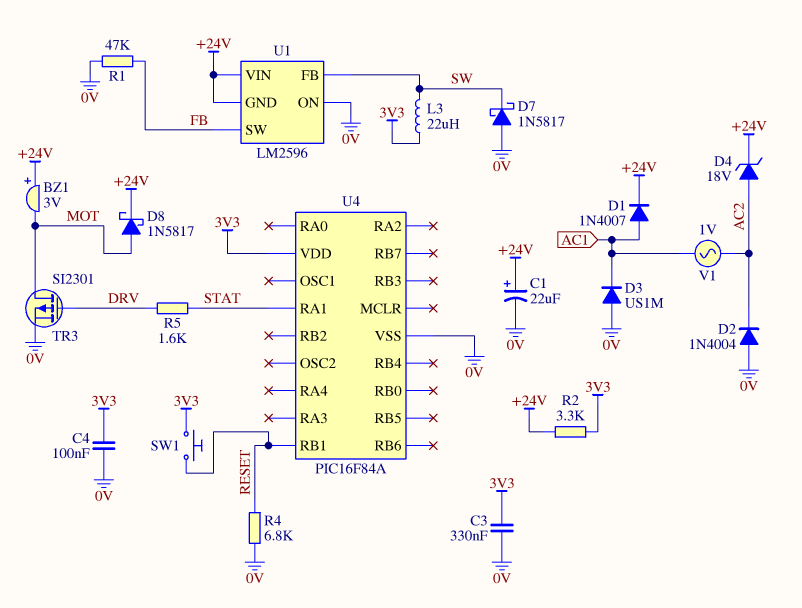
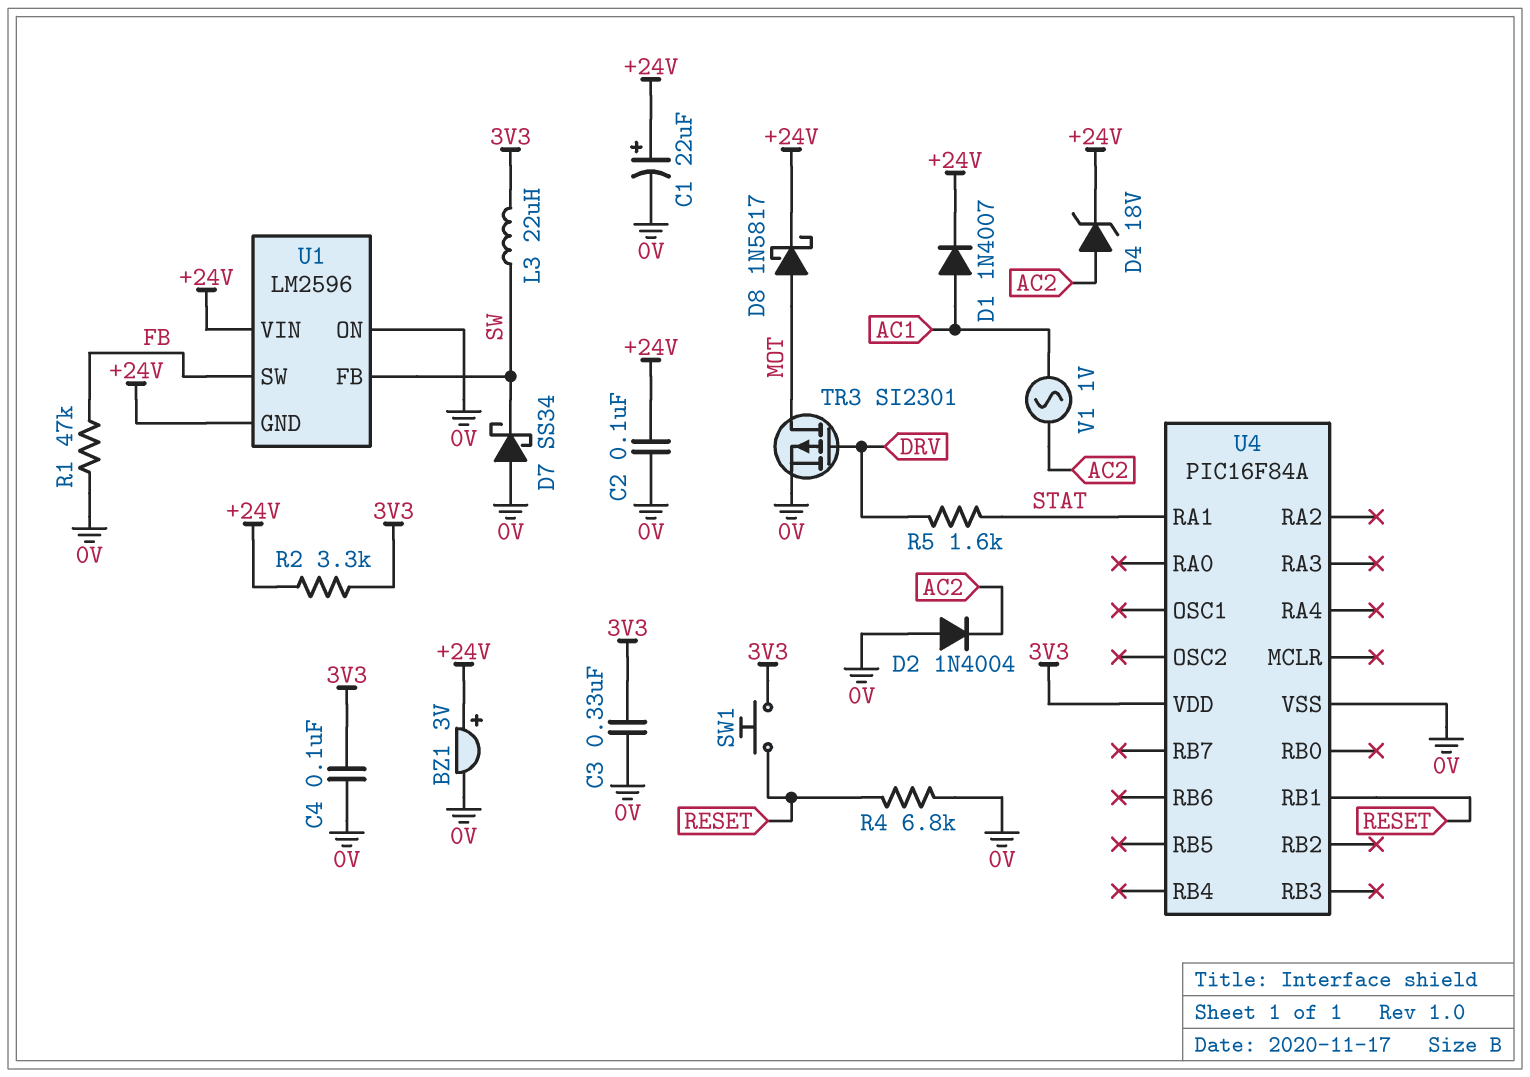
BZ1: buzzer 3V (plus +24V, minus MOT) -> buzzer 3V (plus +24V, minus 0V)
C2: none -> 100nF (+24V, 0V)
D3: diode US1M (A 0V, K AC1) -> none
D7: schottky 1N5817 (A 0V, K SW) -> schottky SS34 (A 0V, K SW)

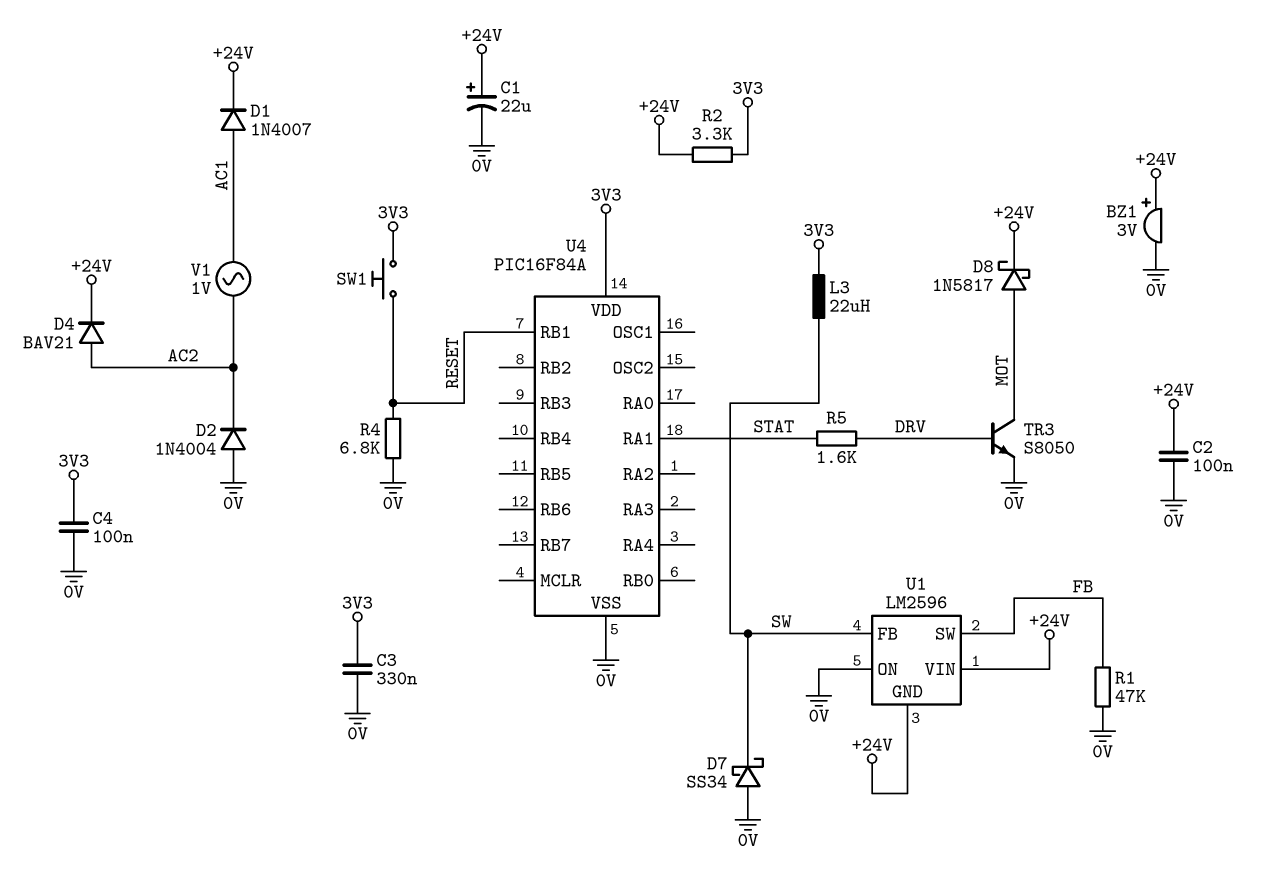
D4: zener 18V (A AC2, K +24V) -> diode BAV21 (A AC2, K +24V)
TR3: PMOS SI2301 (G DRV, D MOT, S 0V) -> NPN S8050 (B DRV, C MOT, E 0V)

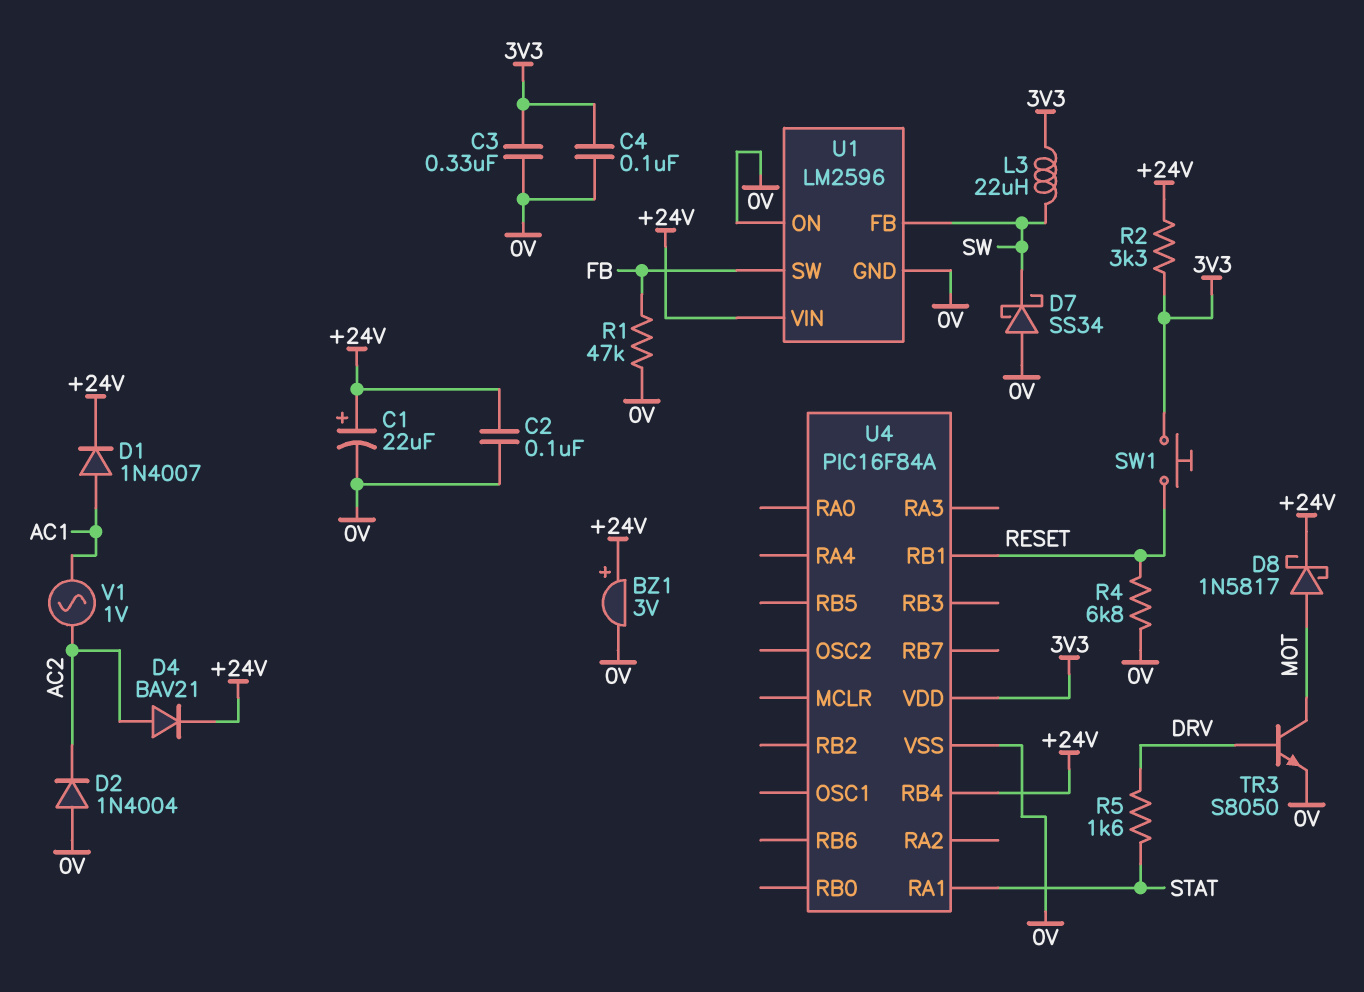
U1 pin GND: +24V -> 0V
U4 pin RB4: none -> +24V

